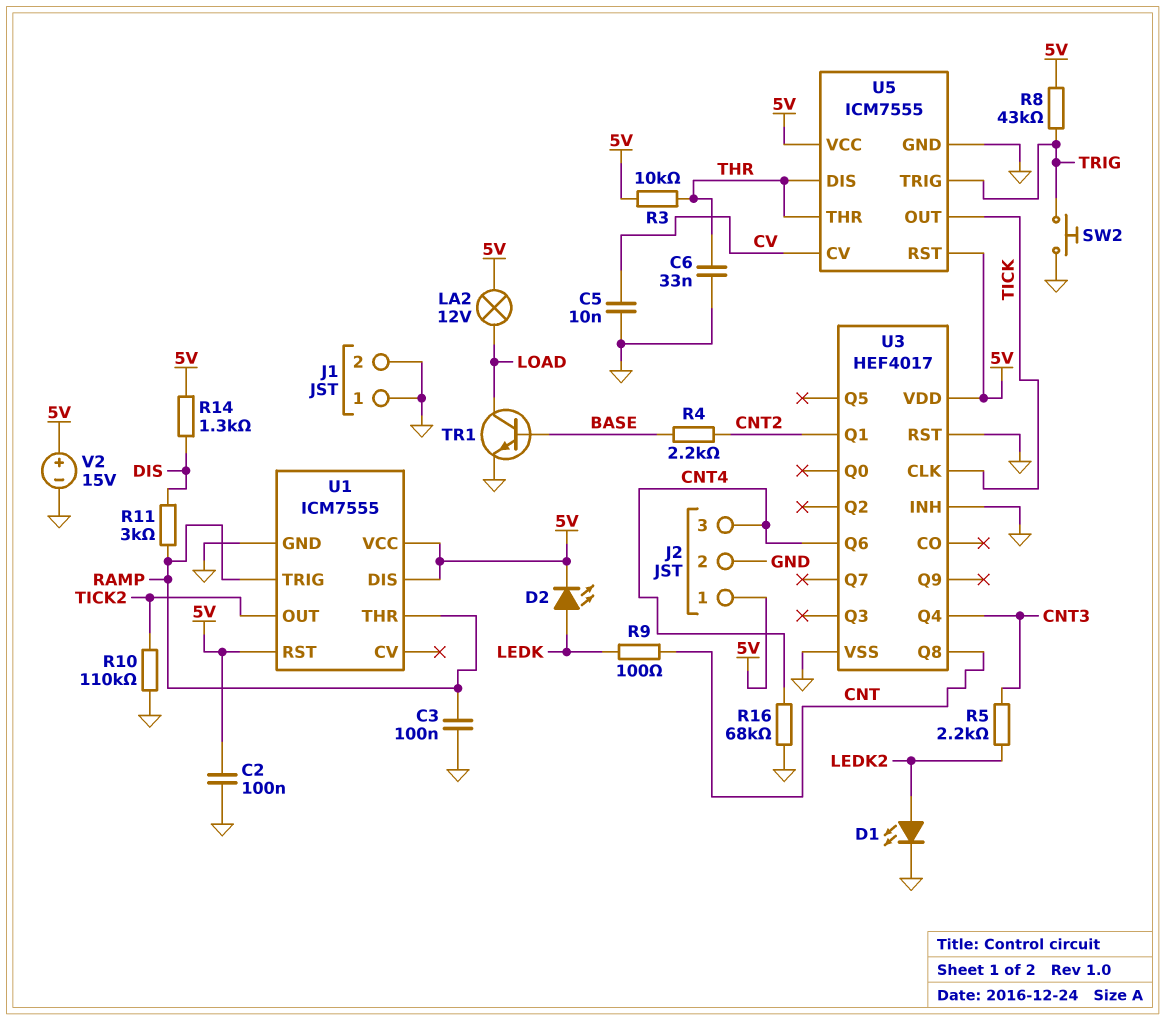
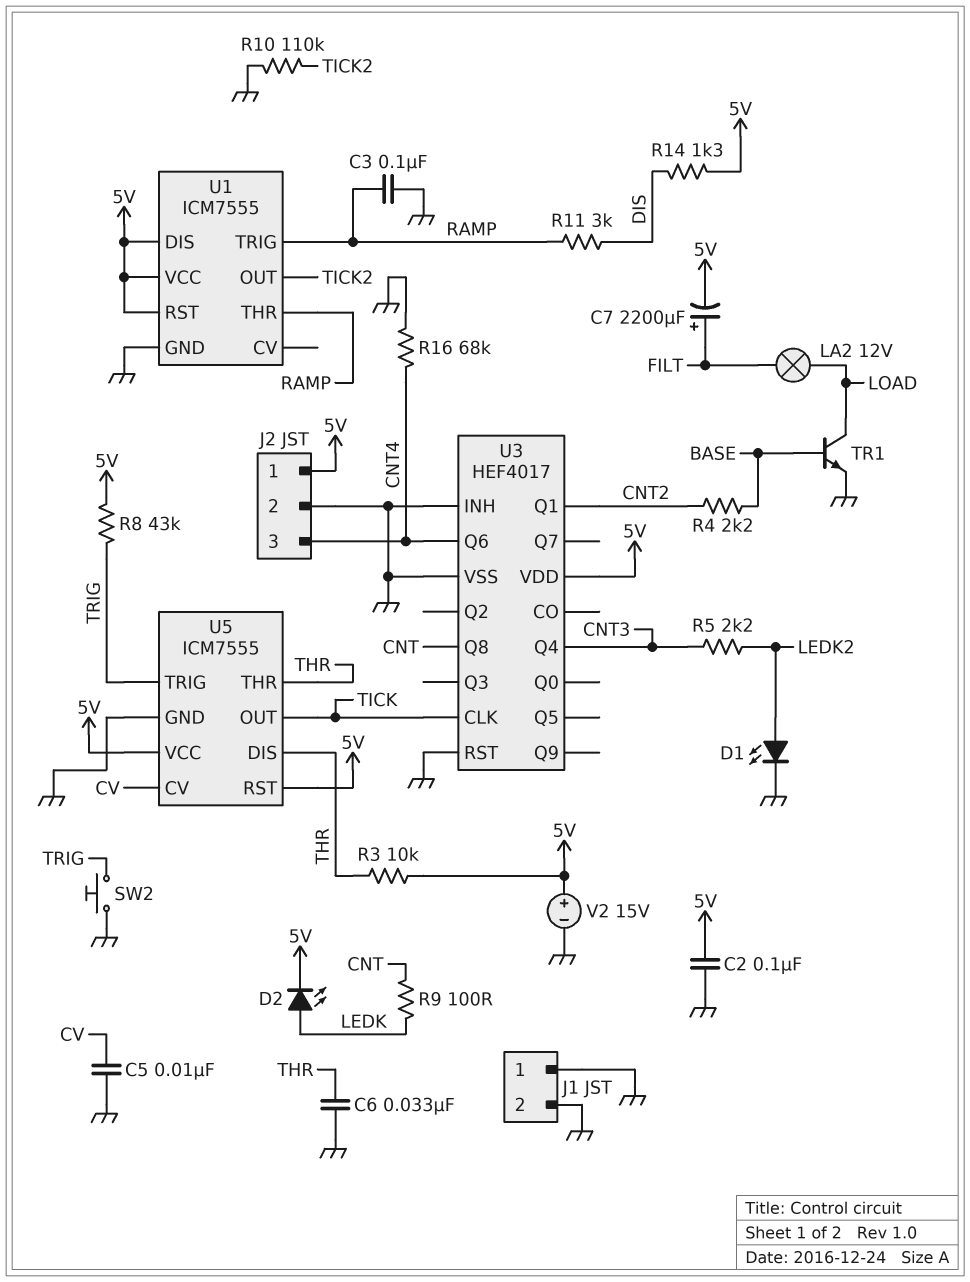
C7: none -> 2200uF (plus FILT, minus 5V)
LA2: lamp 12V (5V, LOAD) -> lamp 12V (FILT, LOAD)

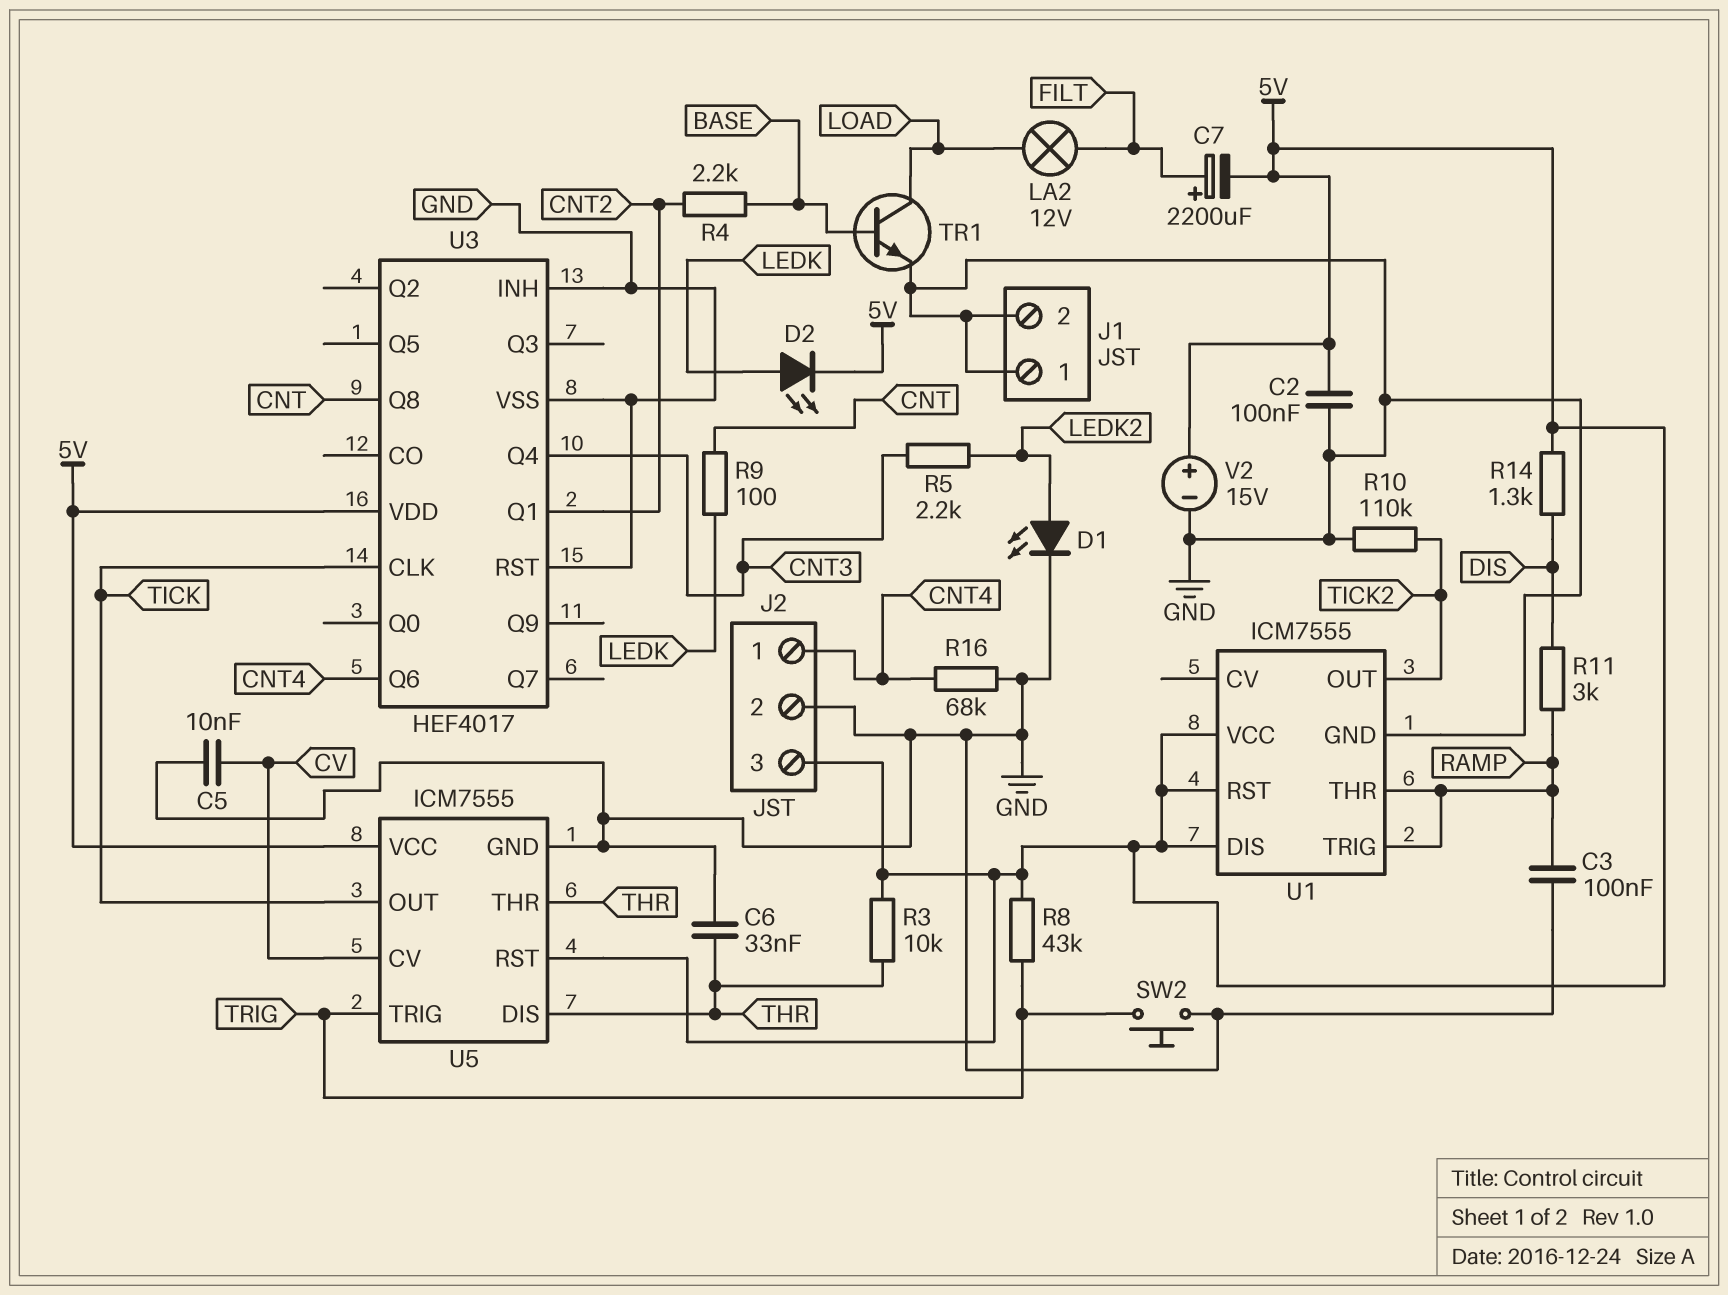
J2 pin 1: 5V -> CNT4
J2 pin 3: CNT4 -> 5V

